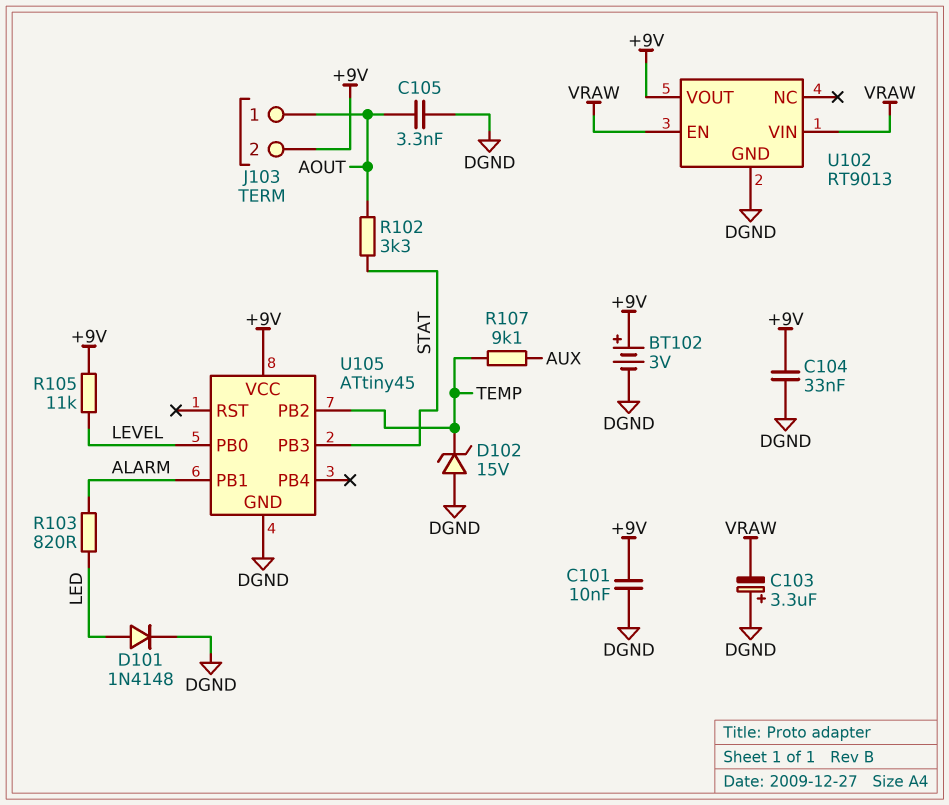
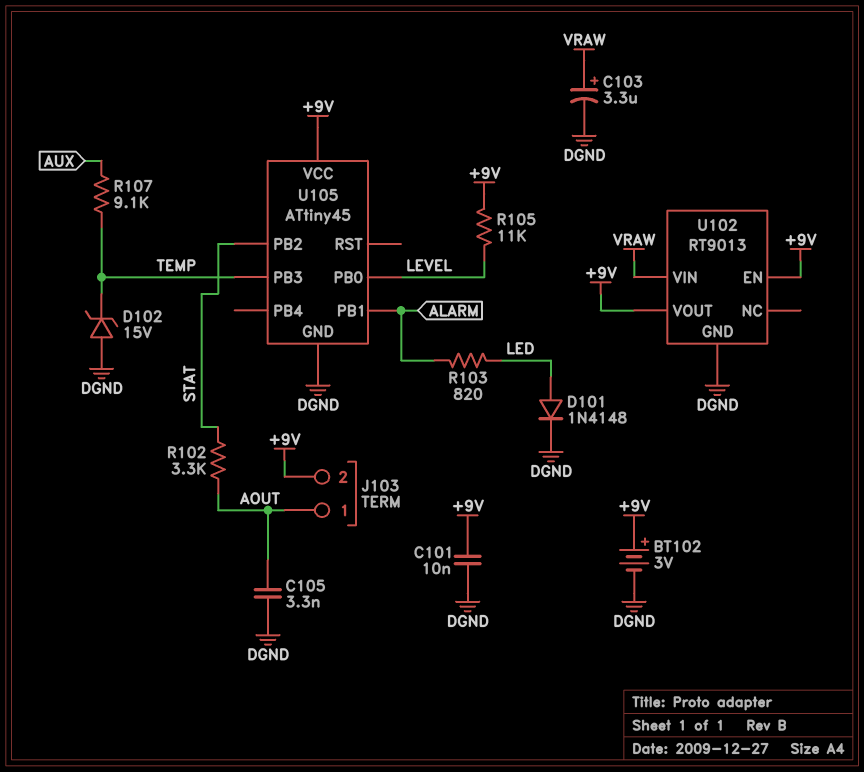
C103: 3.3uF (plus DGND, minus VRAW) -> 3.3uF (plus VRAW, minus DGND)
C104: 33nF (+9V, DGND) -> none
U102 pin EN: VRAW -> +9V
U105 pin PB2: TEMP -> STAT
U105 pin PB3: STAT -> TEMP

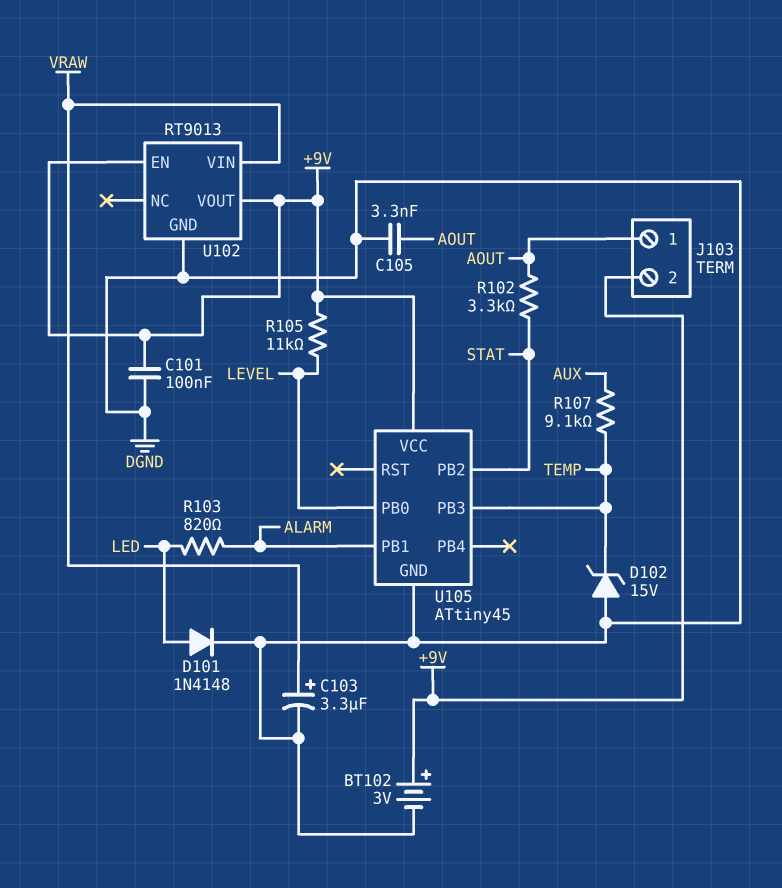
C101: 10nF (+9V, DGND) -> 100nF (+9V, DGND)

